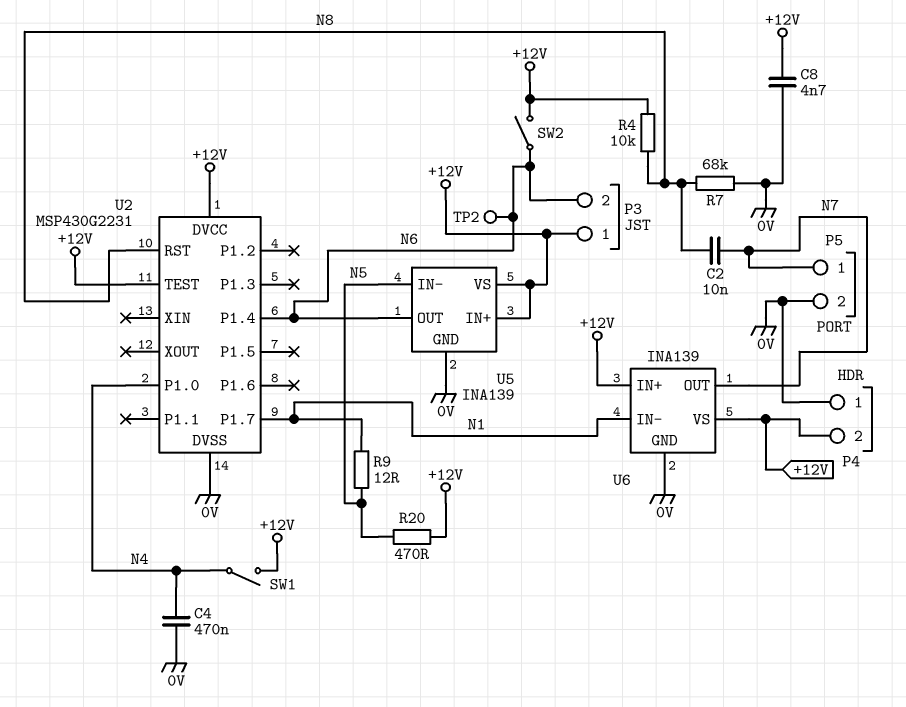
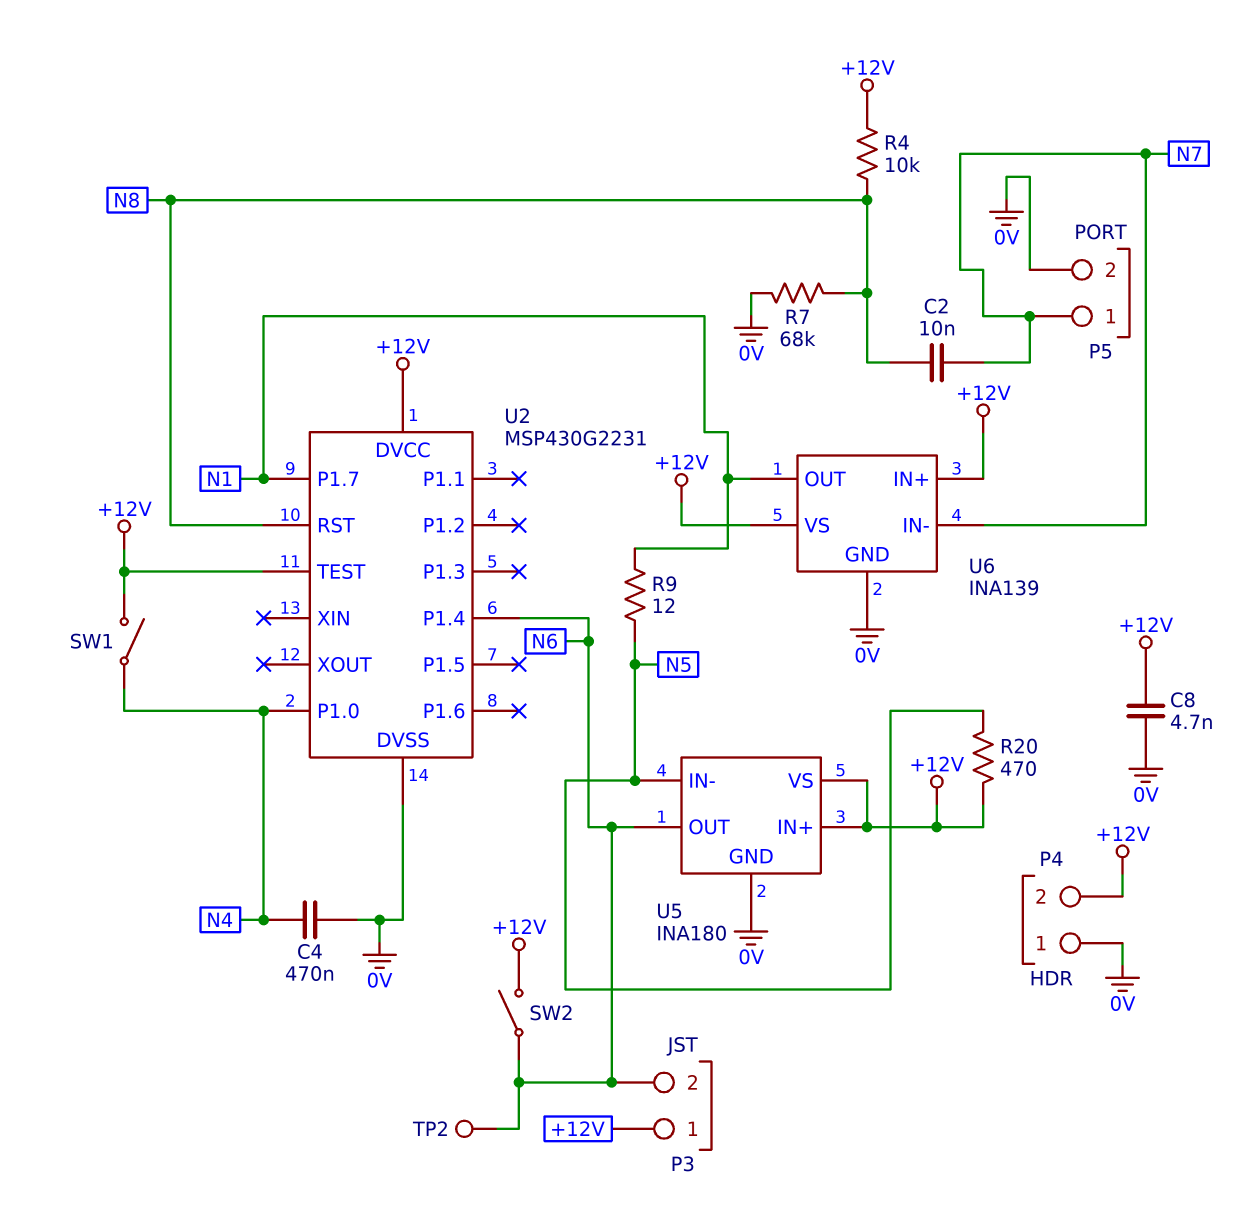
U5: INA139 -> INA180
U6 pin IN-: N1 -> N7
U6 pin OUT: N7 -> N1

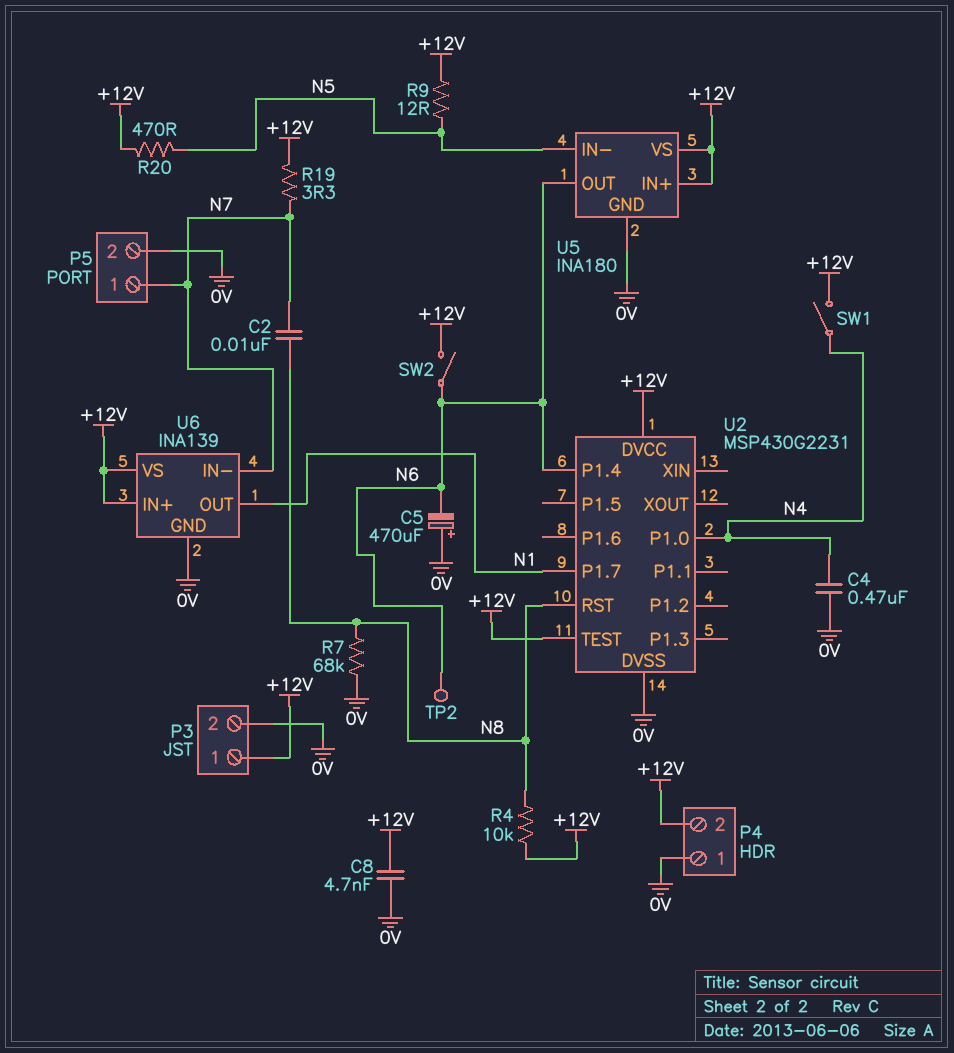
C5: none -> 470uF (plus 0V, minus N6)
P3 pin 2: N6 -> 0V
R9: 12 (N1, N5) -> 12 (+12V, N5)
R19: none -> 3.3 (+12V, N7)

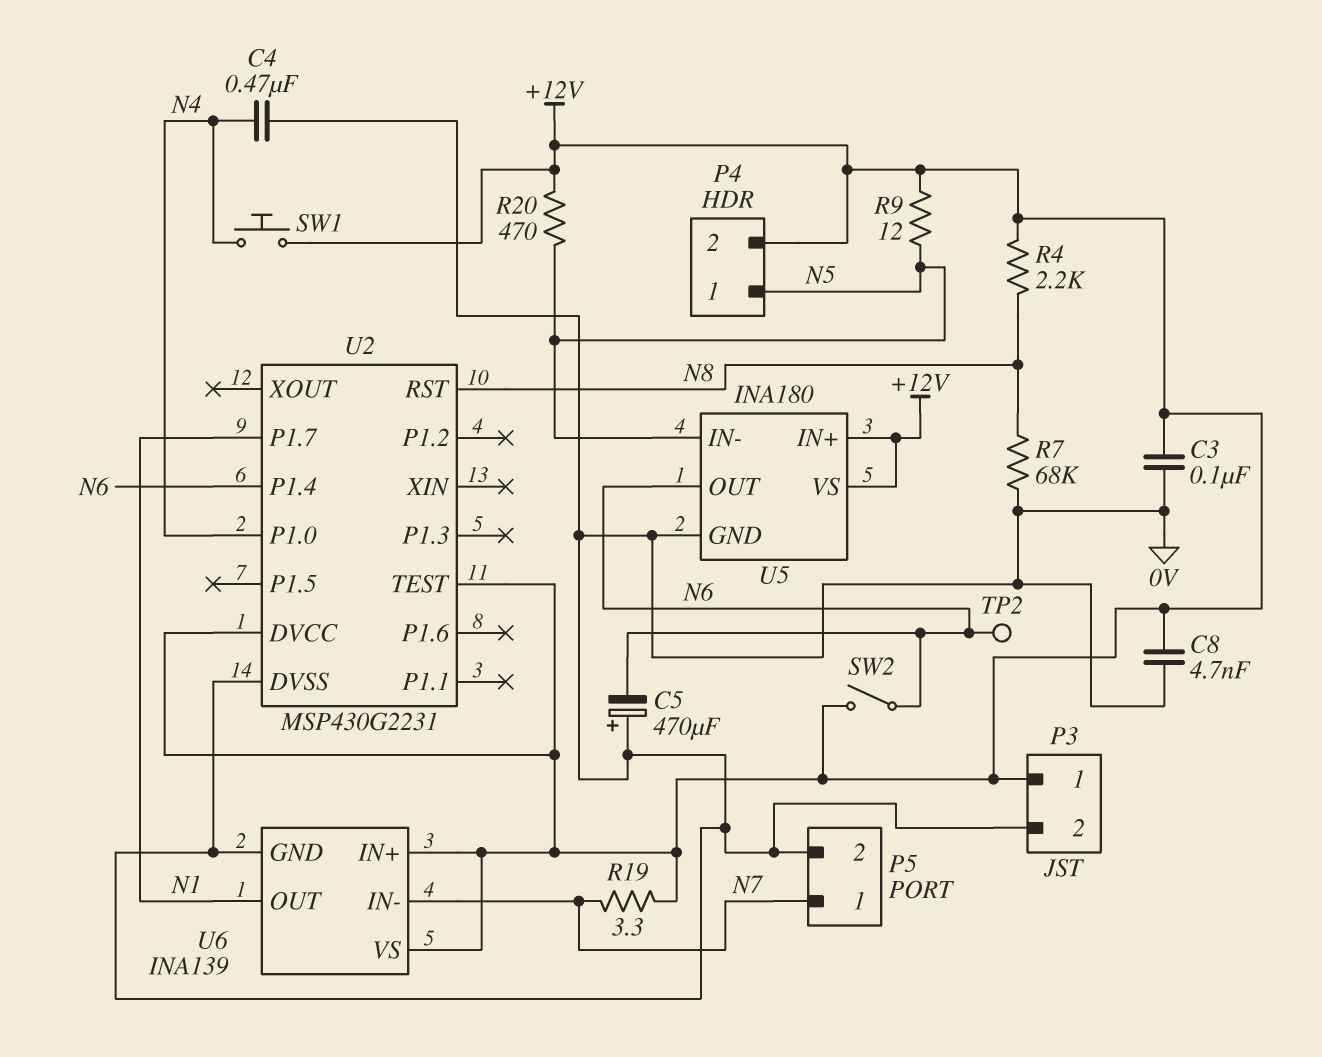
C2: 10nF (N7, N8) -> none
C3: none -> 100nF (+12V, 0V)
P4 pin 1: 0V -> N5
R4: 10k (+12V, N8) -> 2.2k (+12V, N8)
SW1: switch (+12V, N4) -> button (+12V, N4)

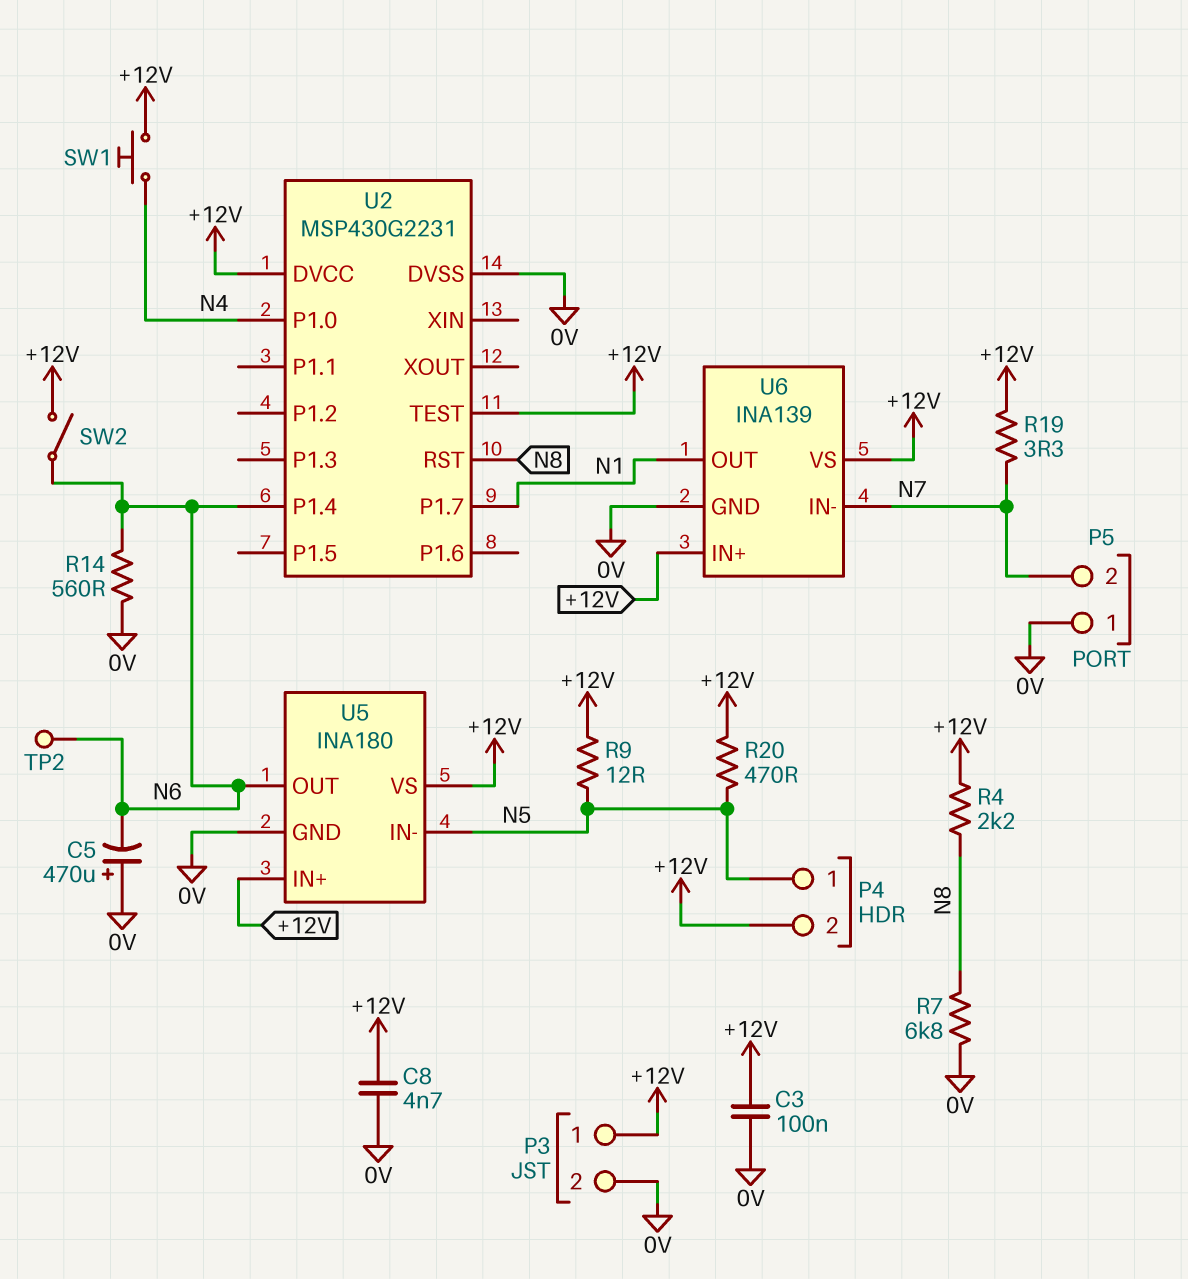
C4: 470nF (0V, N4) -> none
P5 pin 1: N7 -> 0V
P5 pin 2: 0V -> N7
R7: 68k (0V, N8) -> 6.8k (0V, N8)
R14: none -> 560 (0V, N6)

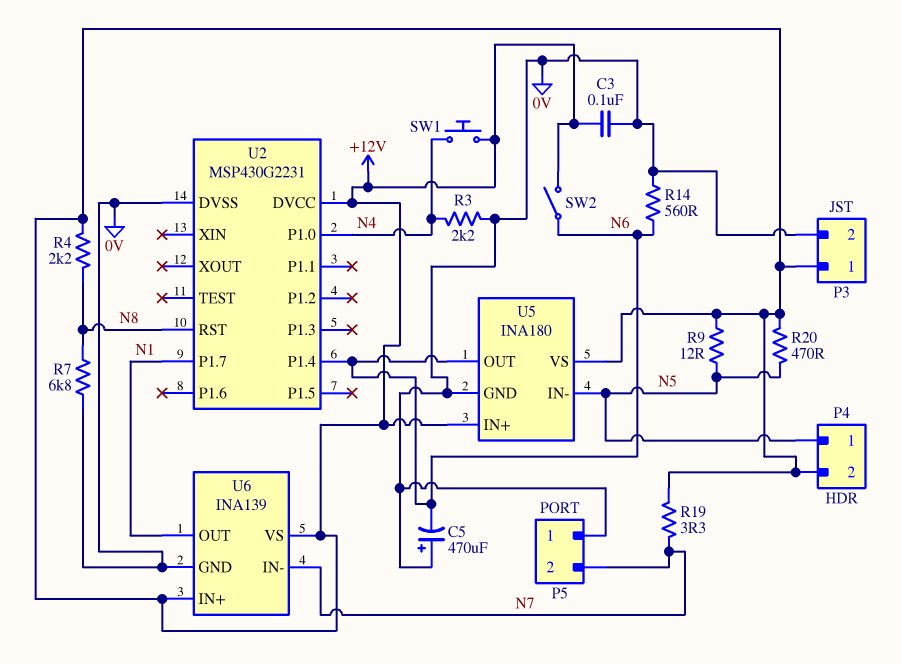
C8: 4.7nF (+12V, 0V) -> none
R3: none -> 2.2k (0V, N4)
TP2: test point (N6) -> none
U2 pin TEST: +12V -> none

